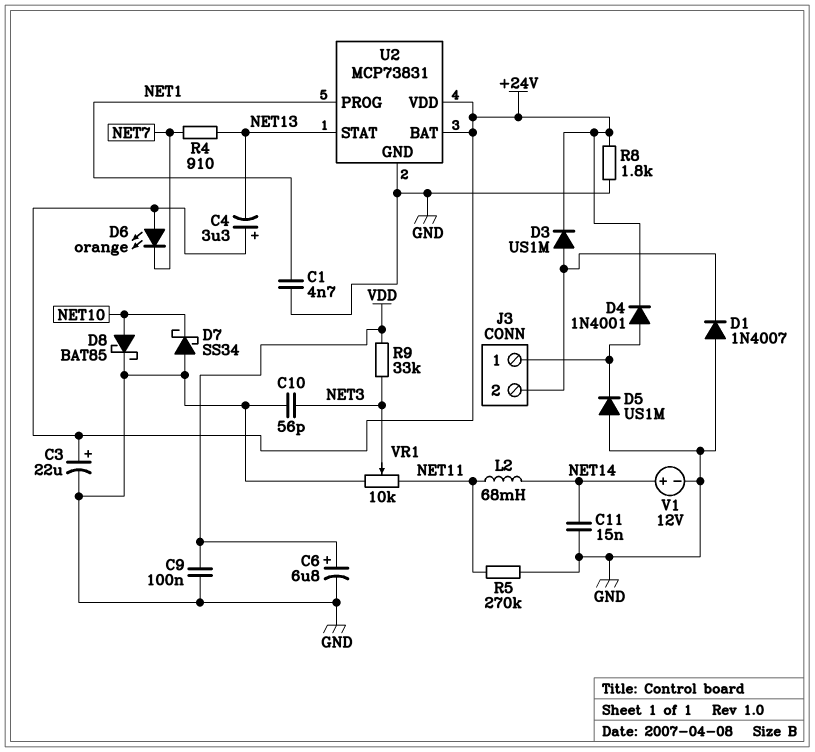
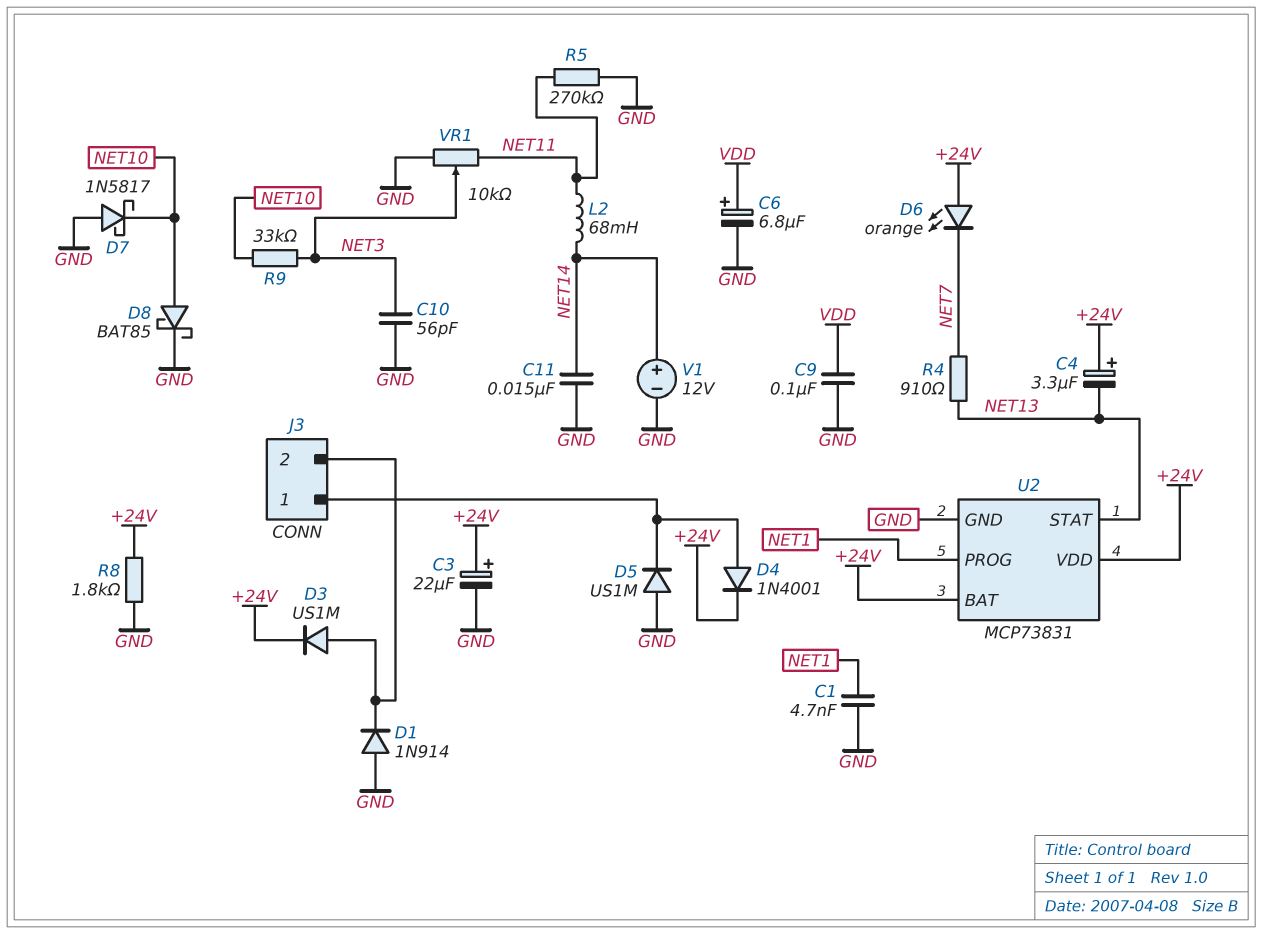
D1: diode 1N4007 (A GND, K J3/2) -> diode 1N914 (A GND, K J3/2)
D7: schottky SS34 (A GND, K NET10) -> schottky 1N5817 (A GND, K NET10)
R9: 33k (NET3, VDD) -> 33k (NET3, NET10)

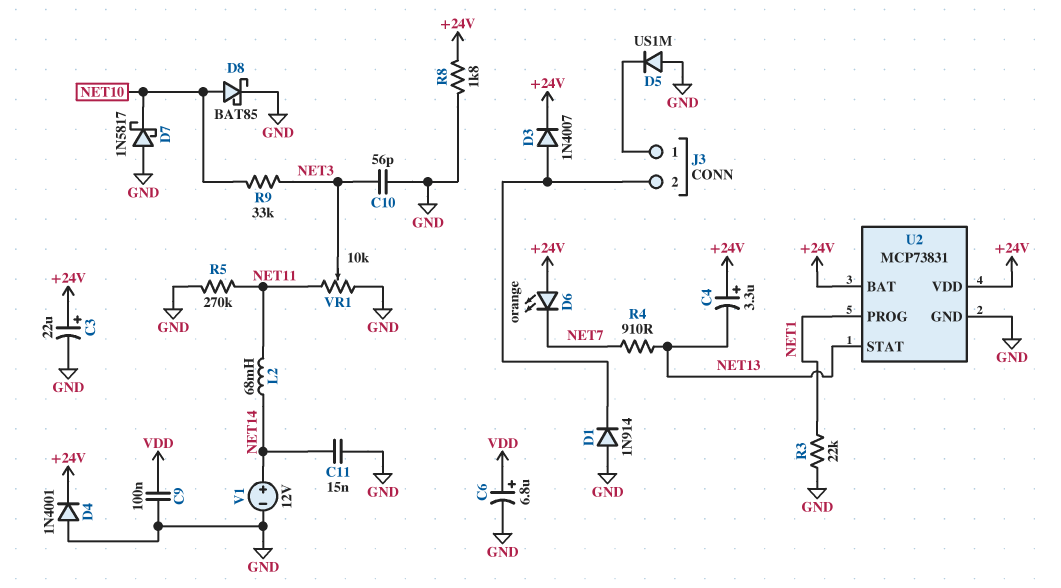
C1: 4.7nF (GND, NET1) -> none
D3: diode US1M (A J3/2, K +24V) -> diode 1N4007 (A J3/2, K +24V)
D4: diode 1N4001 (A J3/1, K +24V) -> diode 1N4001 (A GND, K +24V)
R3: none -> 22k (GND, NET1)

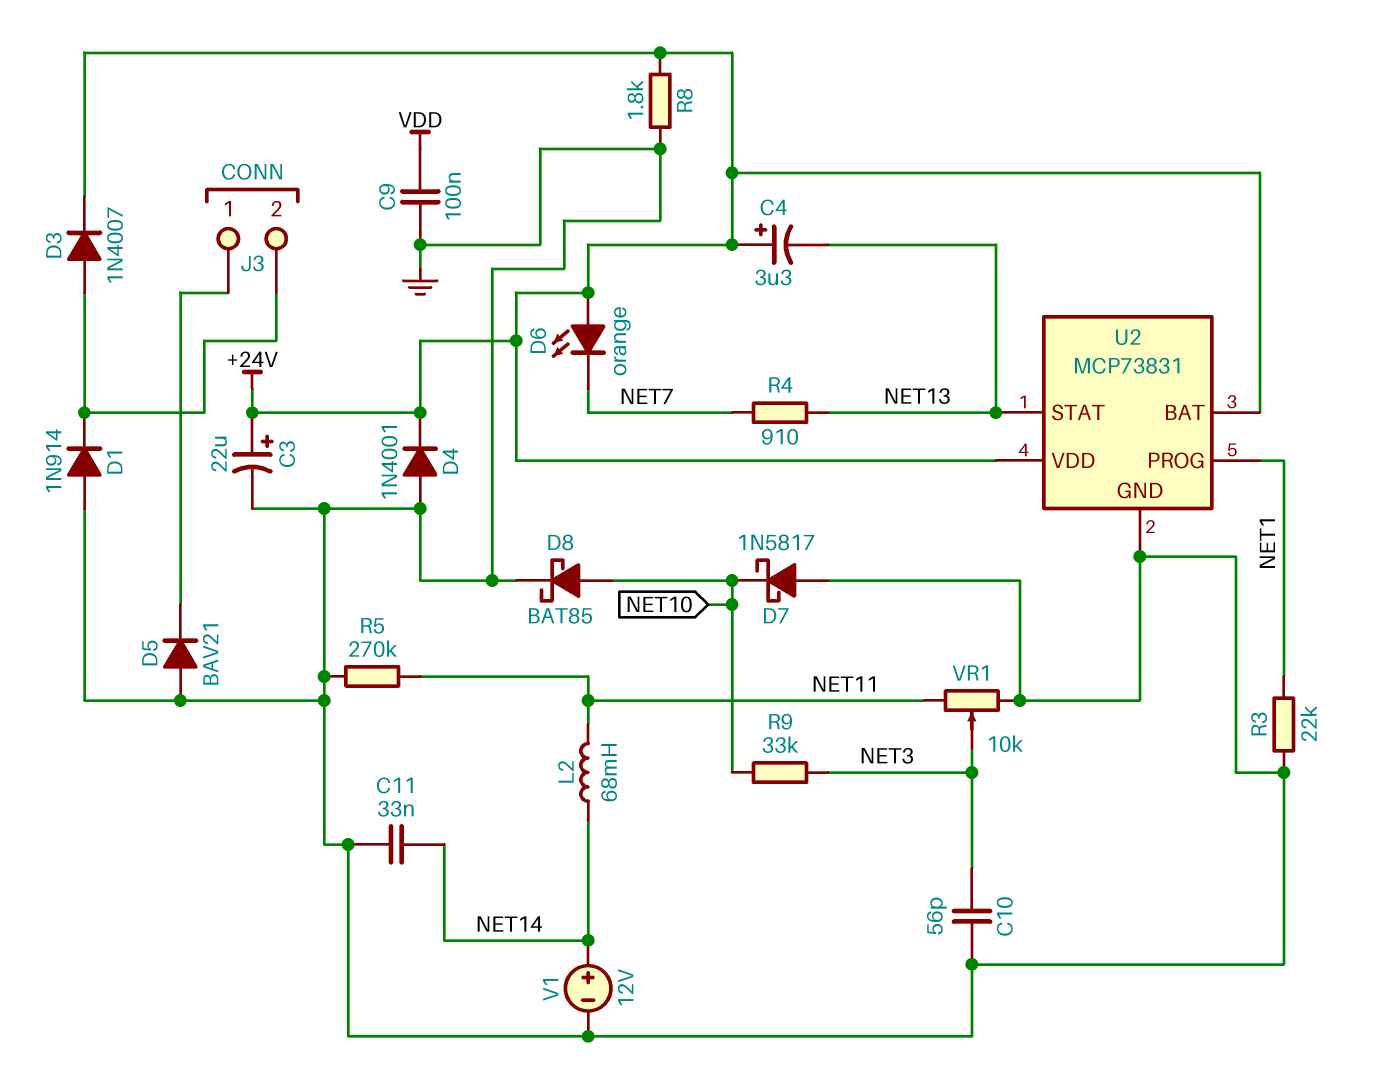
C6: 6.8uF (plus VDD, minus GND) -> none
C11: 15nF (GND, NET14) -> 33nF (GND, NET14)
D5: diode US1M (A GND, K J3/1) -> diode BAV21 (A GND, K J3/1)

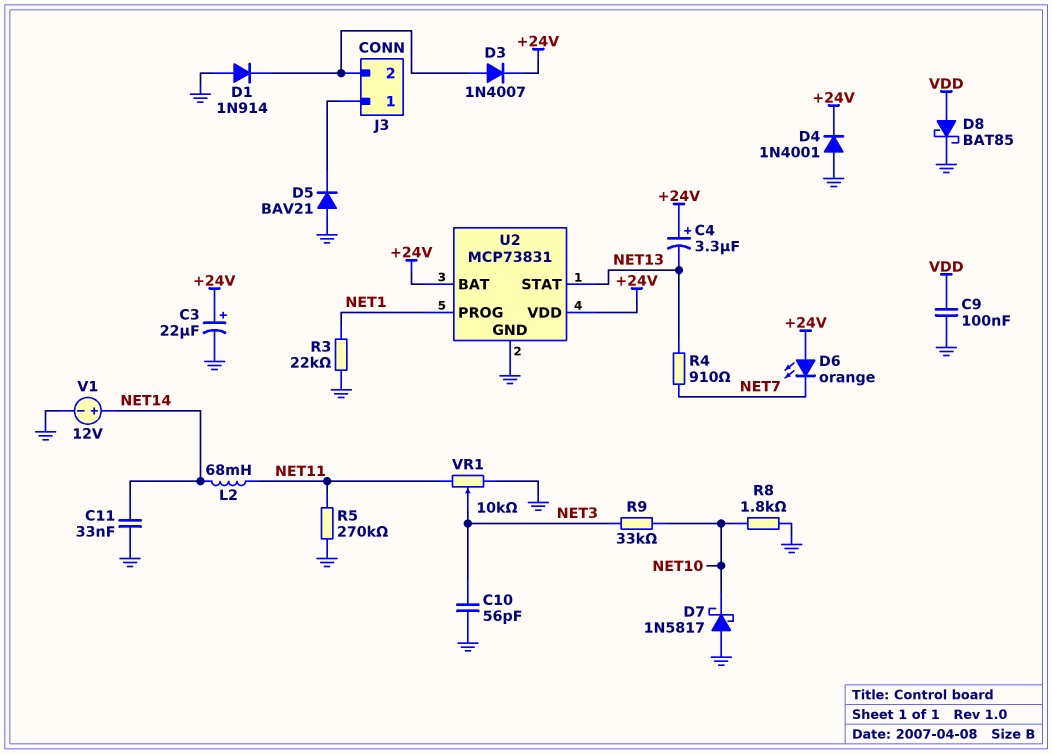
D8: schottky BAT85 (A NET10, K GND) -> schottky BAT85 (A VDD, K GND)
R8: 1.8k (+24V, GND) -> 1.8k (GND, NET10)

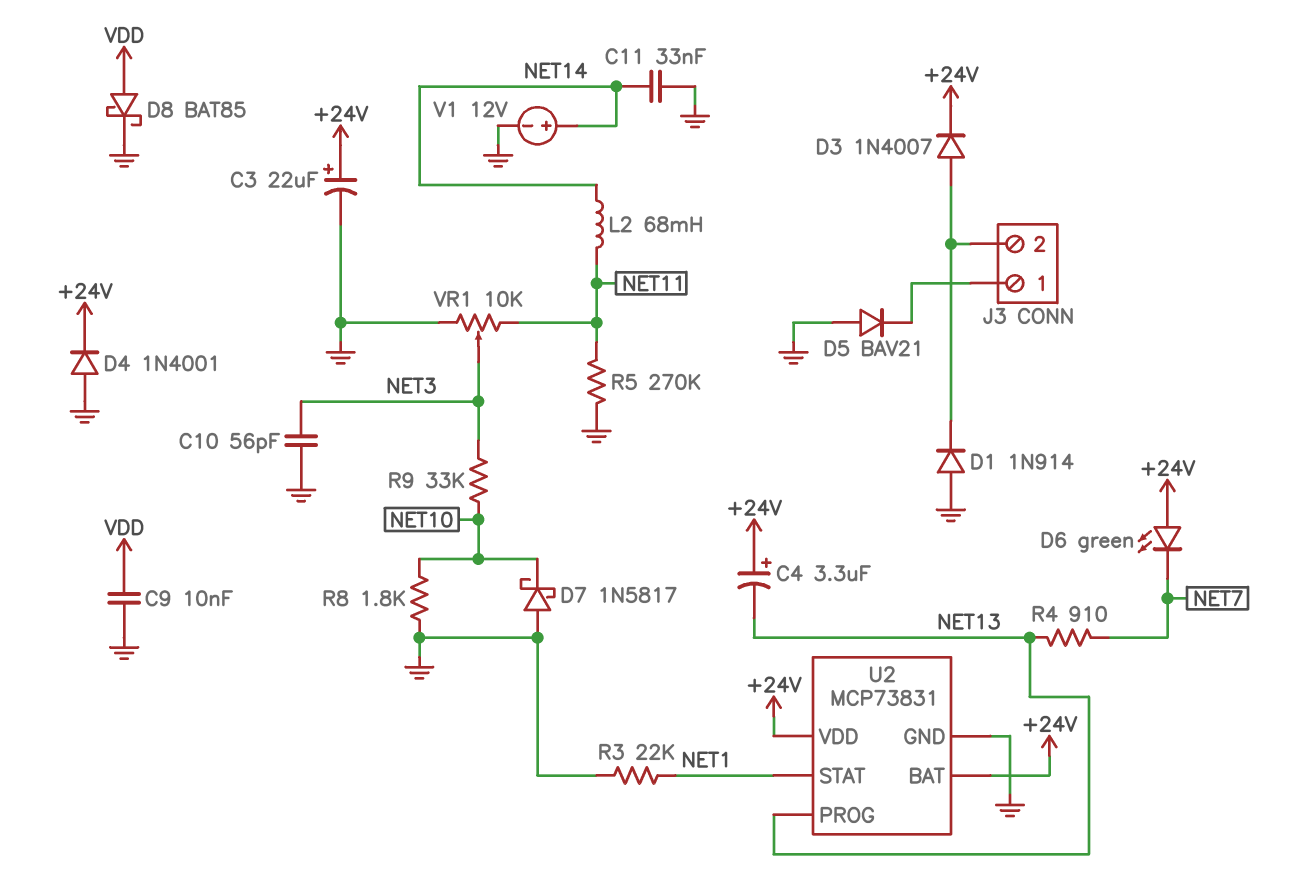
C9: 100nF (GND, VDD) -> 10nF (GND, VDD)
D6: LED orange (A +24V, K NET7) -> LED green (A +24V, K NET7)
U2 pin PROG: NET1 -> NET13
U2 pin STAT: NET13 -> NET1

